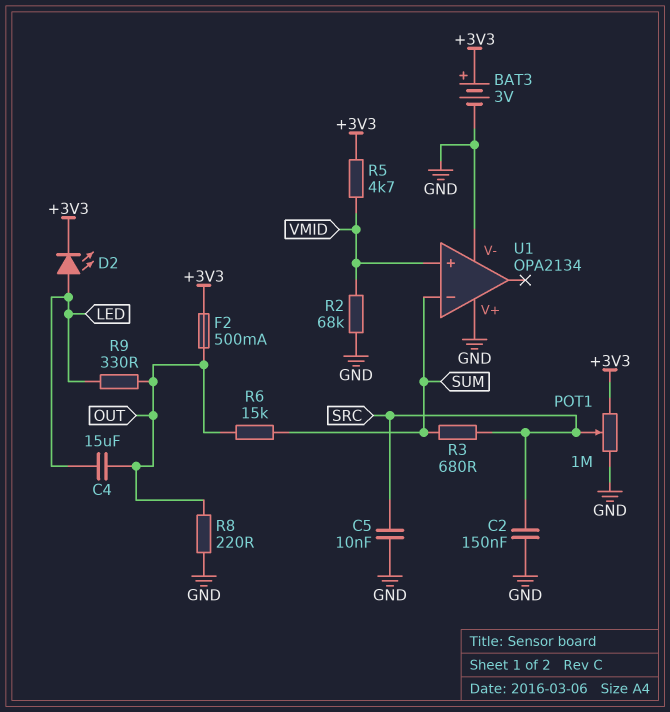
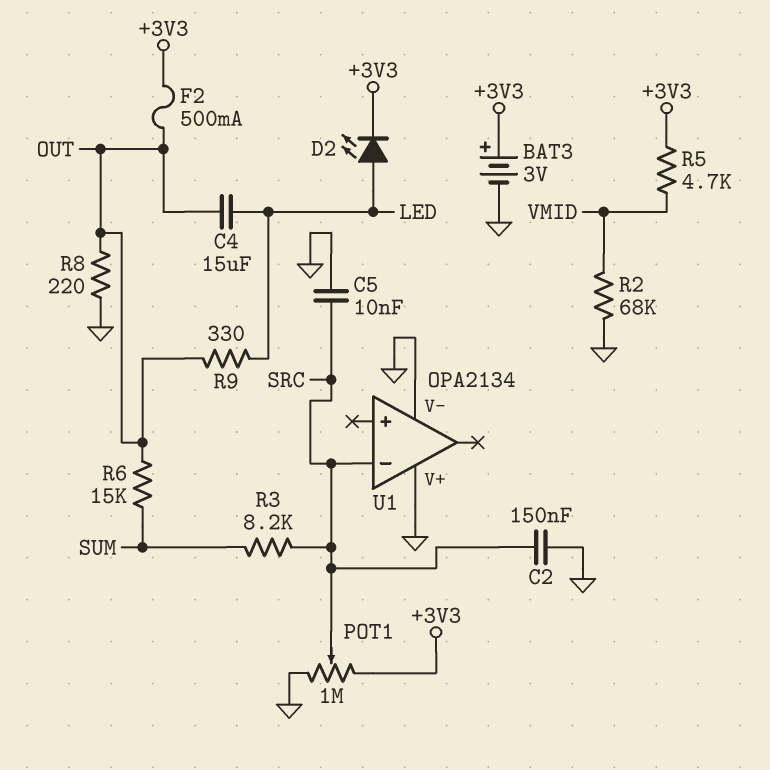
R3: 680 (SRC, SUM) -> 8.2k (SRC, SUM)
U1 pin in+: VMID -> none
U1 pin in-: SUM -> SRC

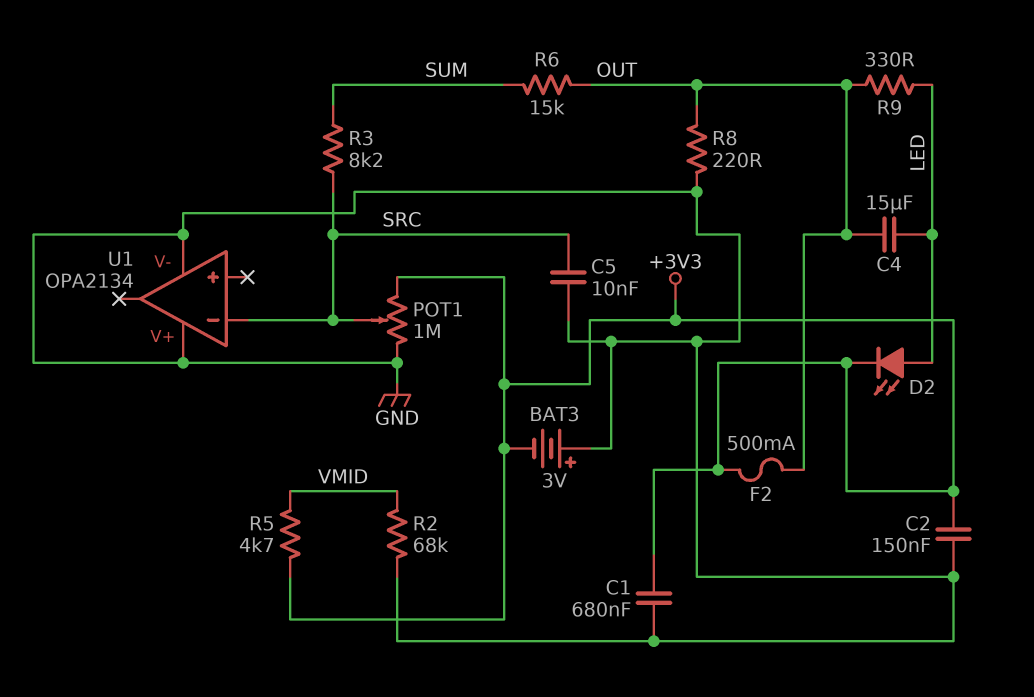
BAT3: 3V (plus +3V3, minus GND) -> 3V (plus GND, minus +3V3)
C1: none -> 680nF (+3V3, GND)
C2: 150nF (GND, SRC) -> 150nF (+3V3, GND)

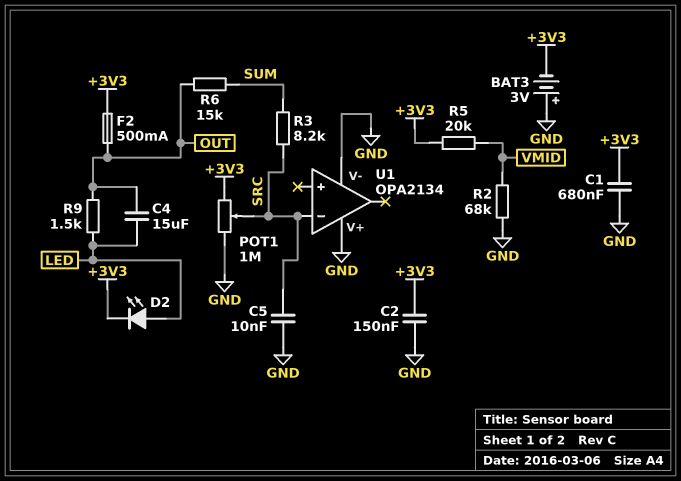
R5: 4.7k (+3V3, VMID) -> 20k (+3V3, VMID)
R8: 220 (GND, OUT) -> none
R9: 330 (LED, OUT) -> 1.5k (LED, OUT)

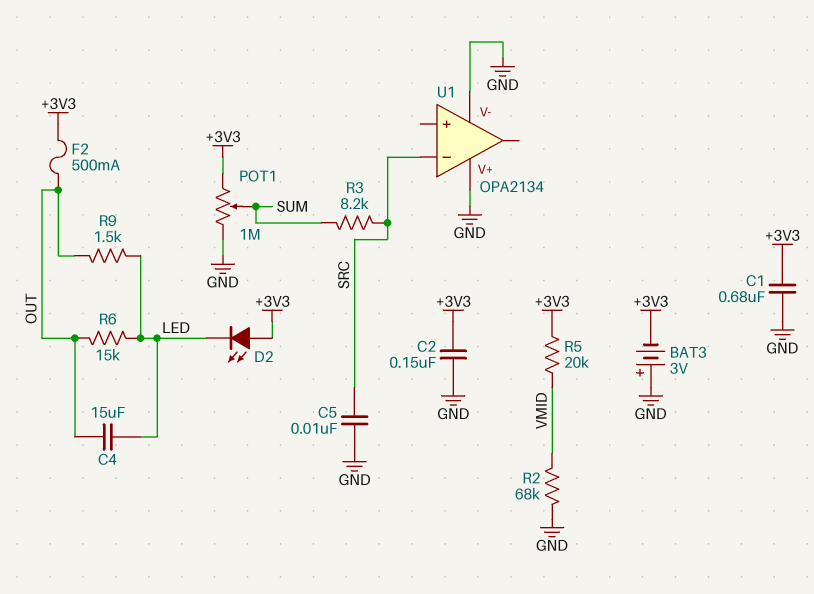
D2: LED (A LED, K +3V3) -> LED (A +3V3, K LED)
POT1: 1M (+3V3, GND, wiper SRC) -> 1M (+3V3, GND, wiper SUM)
R6: 15k (OUT, SUM) -> 15k (LED, OUT)

